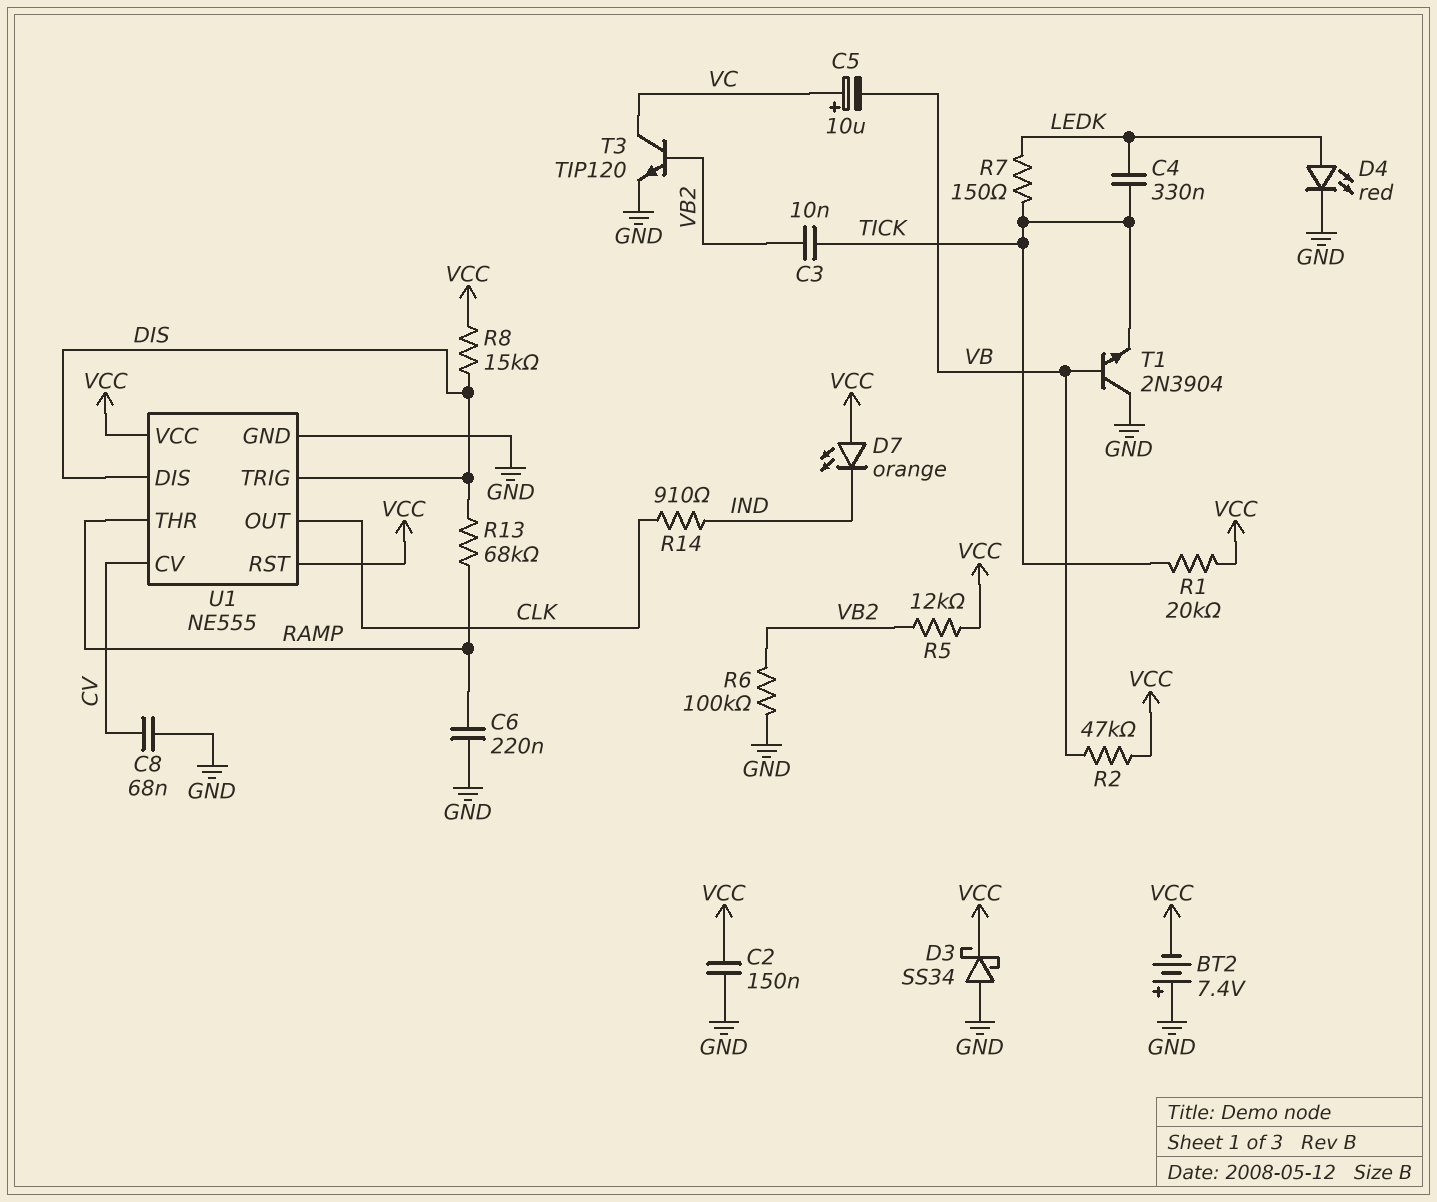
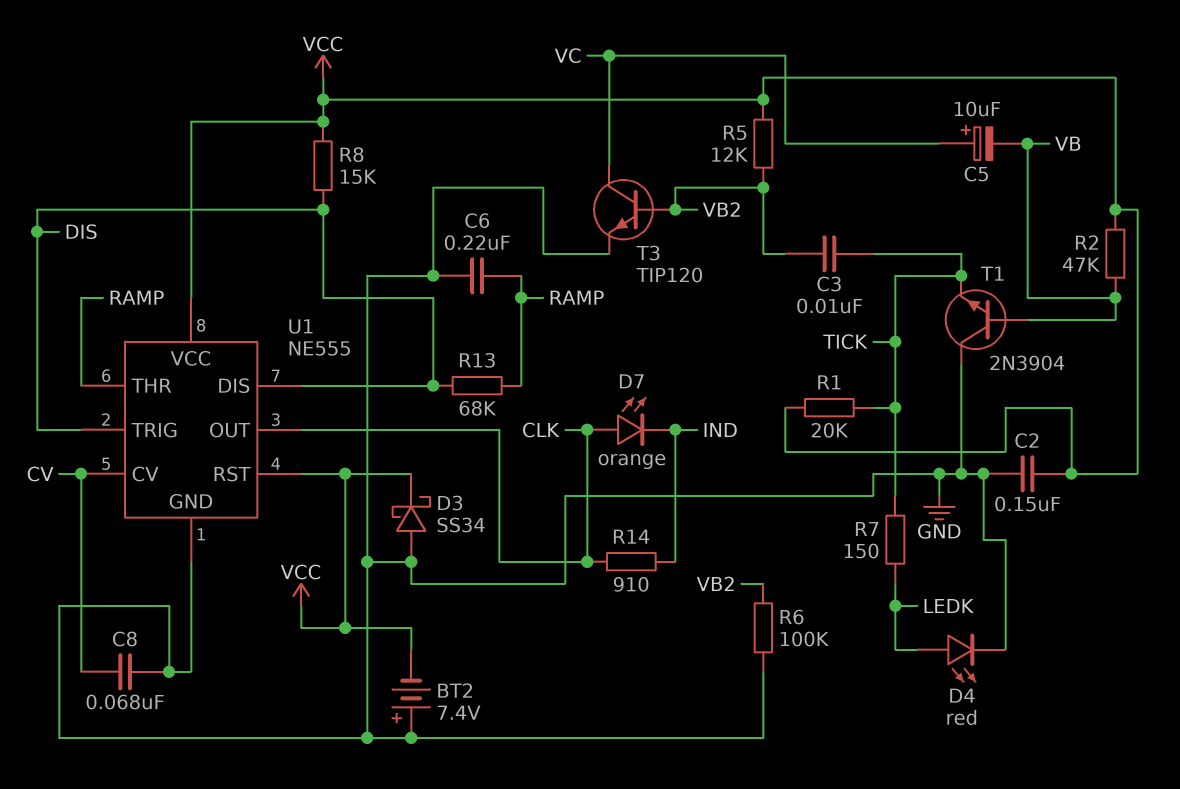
C4: 330nF (LEDK, TICK) -> none
D7: LED orange (A VCC, K IND) -> LED orange (A CLK, K IND)

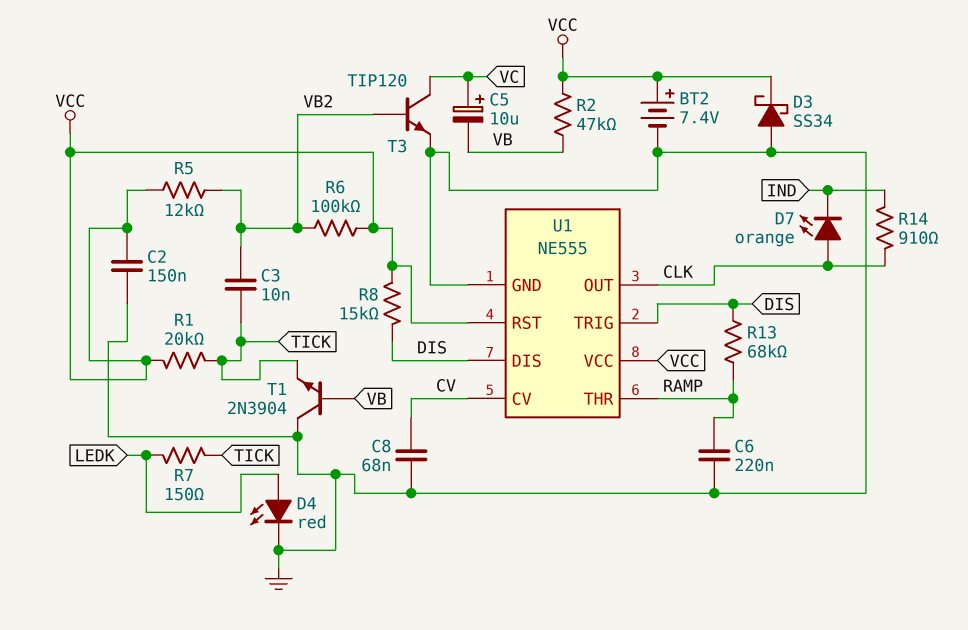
BT2: 7.4V (plus GND, minus VCC) -> 7.4V (plus VCC, minus GND)
R6: 100k (GND, VB2) -> 100k (VB2, VCC)

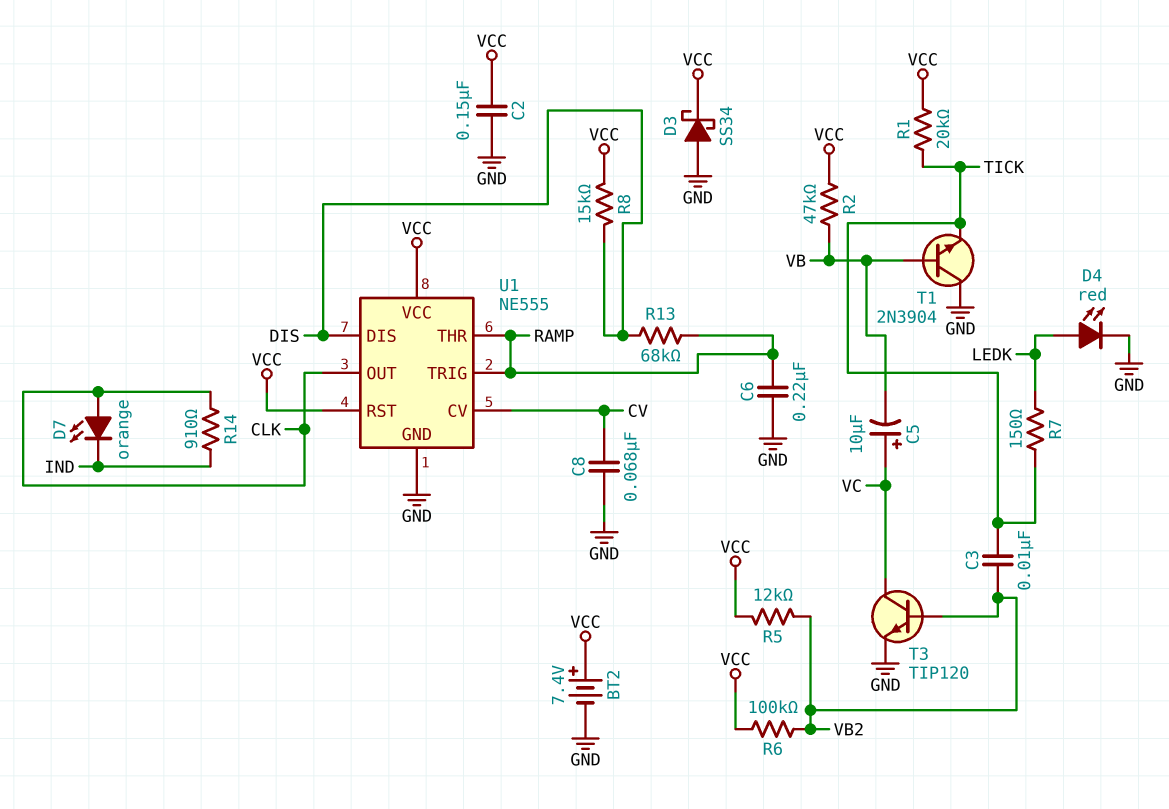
U1 pin TRIG: DIS -> RAMP

